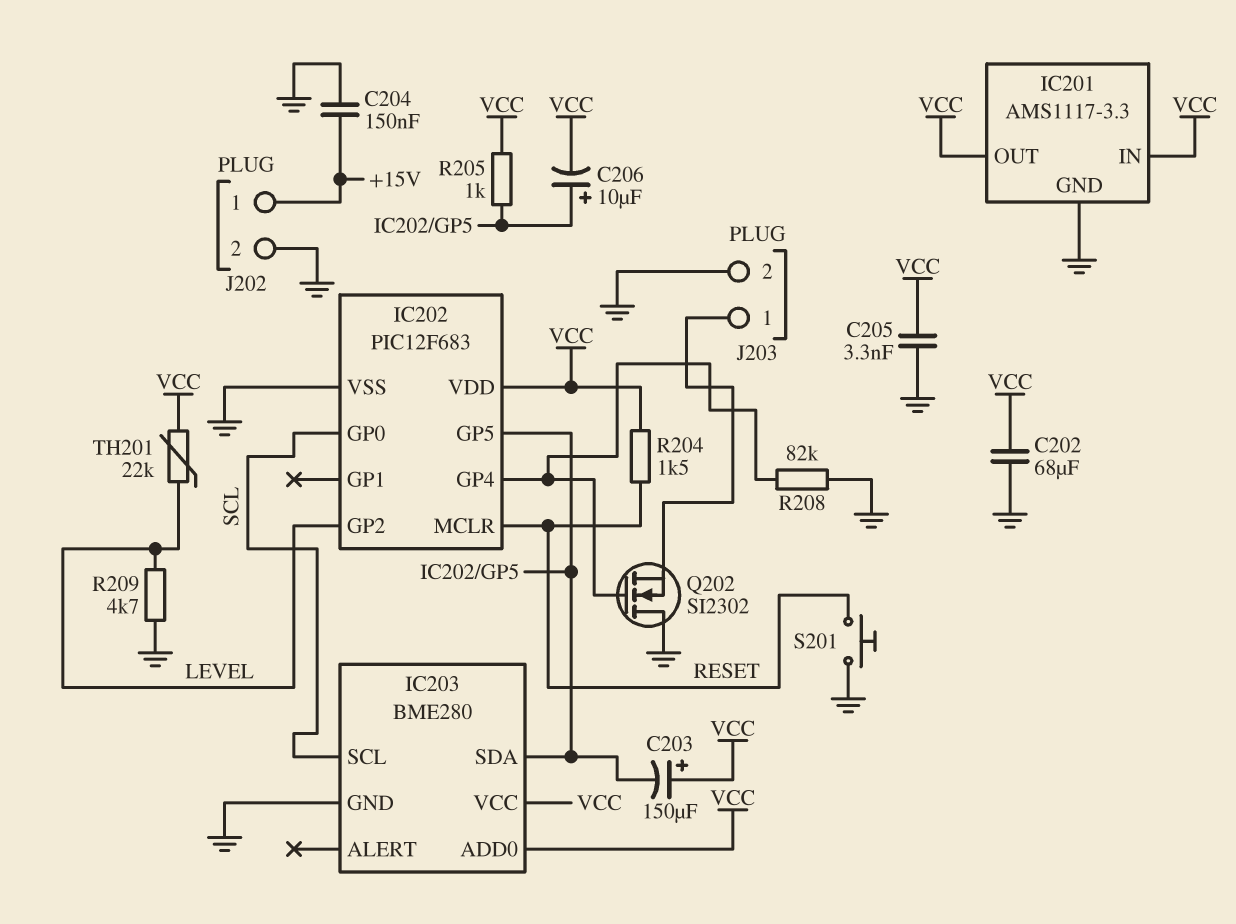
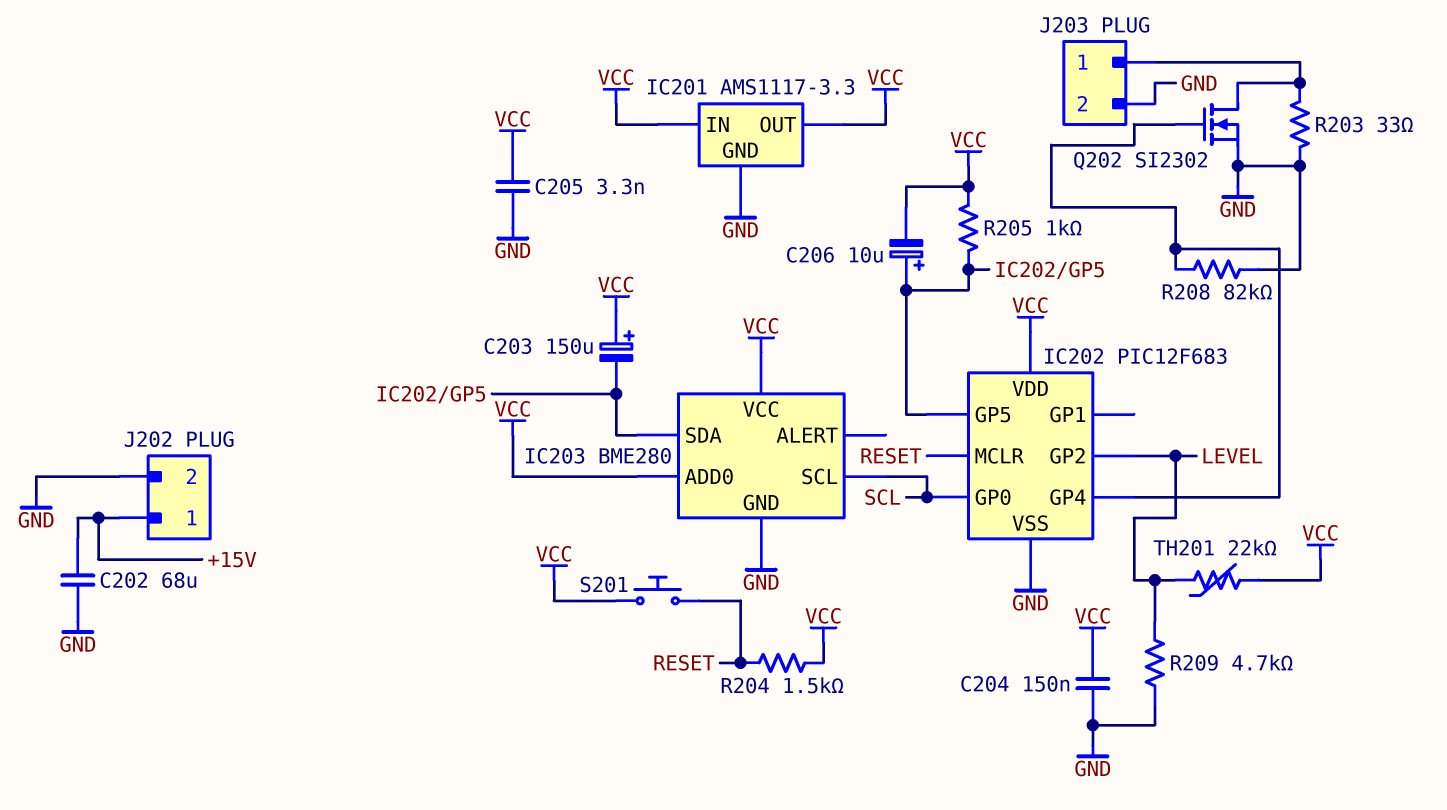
C202: 68uF (GND, VCC) -> 68uF (+15V, GND)
C204: 150nF (+15V, GND) -> 150nF (GND, VCC)
Q202: NMOS SI2302 (G IC202/GP4, D GND, S J203/1) -> NMOS SI2302 (G IC202/GP4, D J203/1, S GND)
R203: none -> 33 (GND, J203/1)
S201: button (GND, RESET) -> button (RESET, VCC)

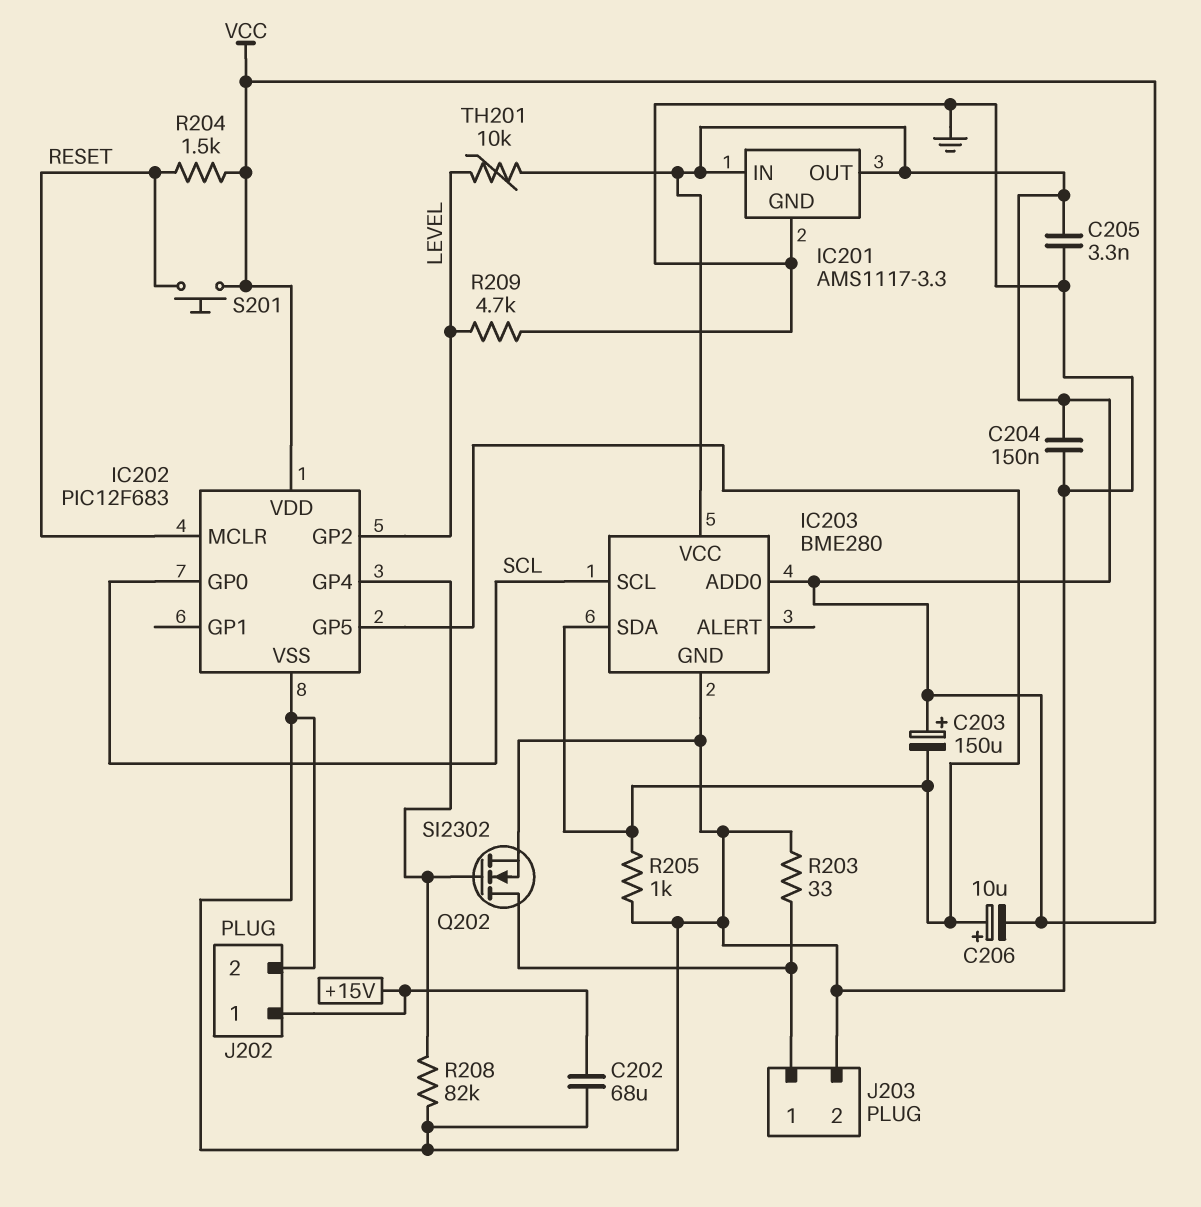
R205: 1k (IC202/GP5, VCC) -> 1k (GND, IC202/GP5)
TH201: 22k (LEVEL, VCC) -> 10k (LEVEL, VCC)

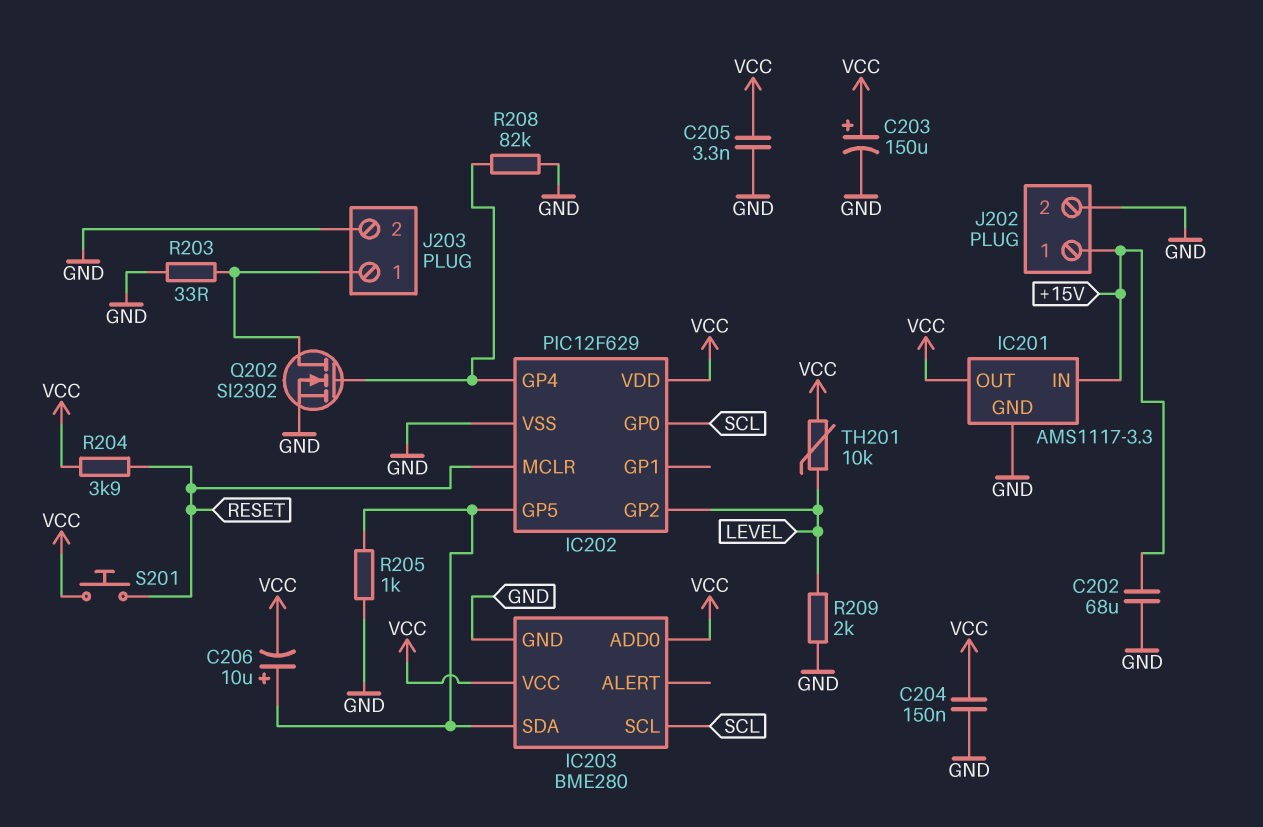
C203: 150uF (plus VCC, minus IC202/GP5) -> 150uF (plus VCC, minus GND)
IC201 pin IN: VCC -> +15V
IC202: PIC12F683 -> PIC12F629
R204: 1.5k (RESET, VCC) -> 3.9k (RESET, VCC)
R209: 4.7k (GND, LEVEL) -> 2k (GND, LEVEL)

